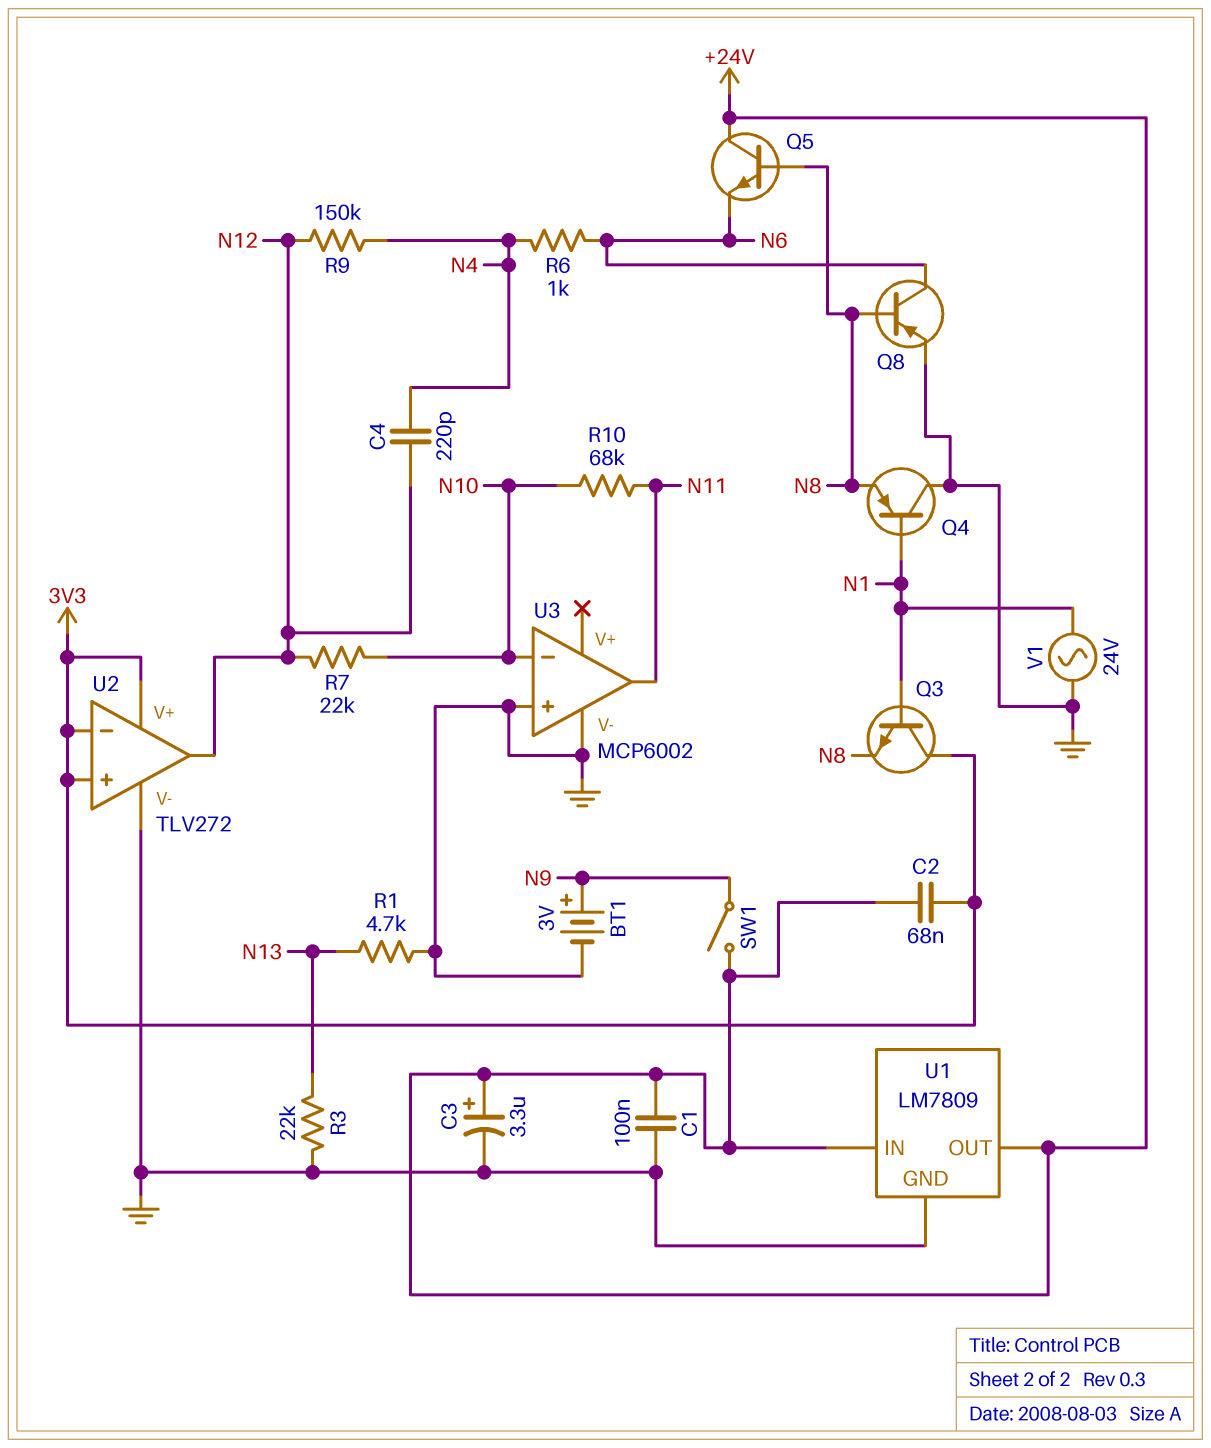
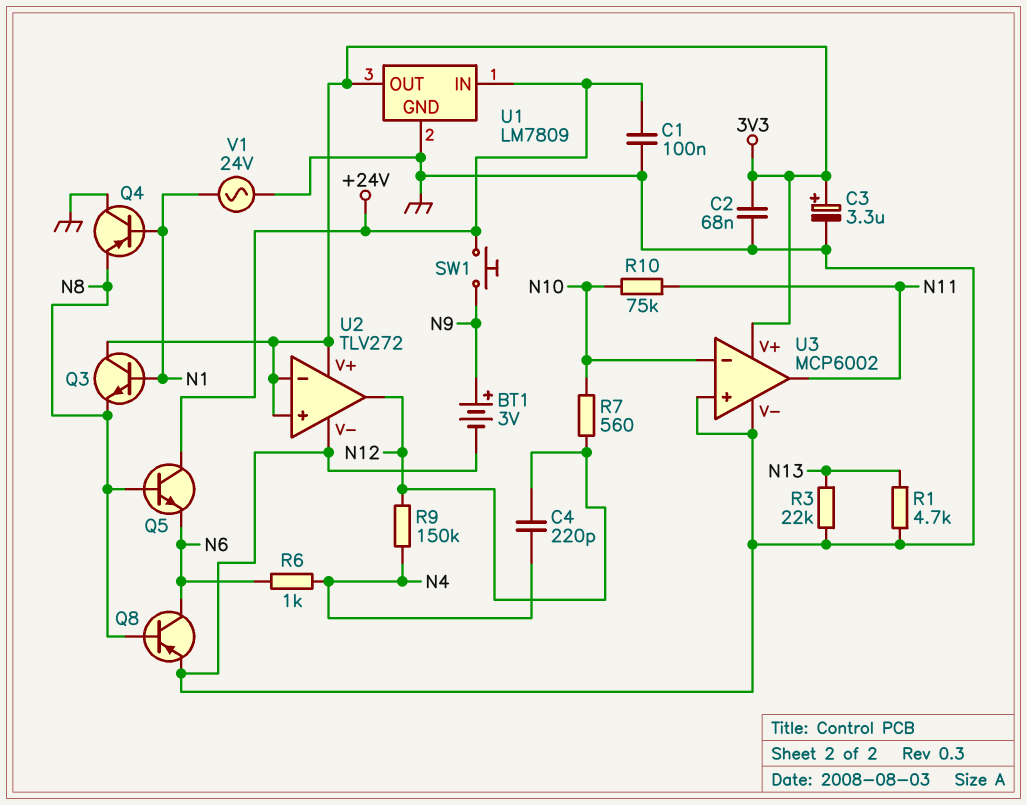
C2: 68nF (+24V, 3V3) -> 68nF (3V3, GND)
C3: 3.3uF (plus +24V, minus GND) -> 3.3uF (plus 3V3, minus GND)
R7: 22k (N10, N12) -> 560 (N10, N12)
R10: 68k (N10, N11) -> 75k (N10, N11)
SW1: switch (+24V, N9) -> button (+24V, N9)
U1 pin OUT: +24V -> 3V3
U3 pin V+: none -> 3V3

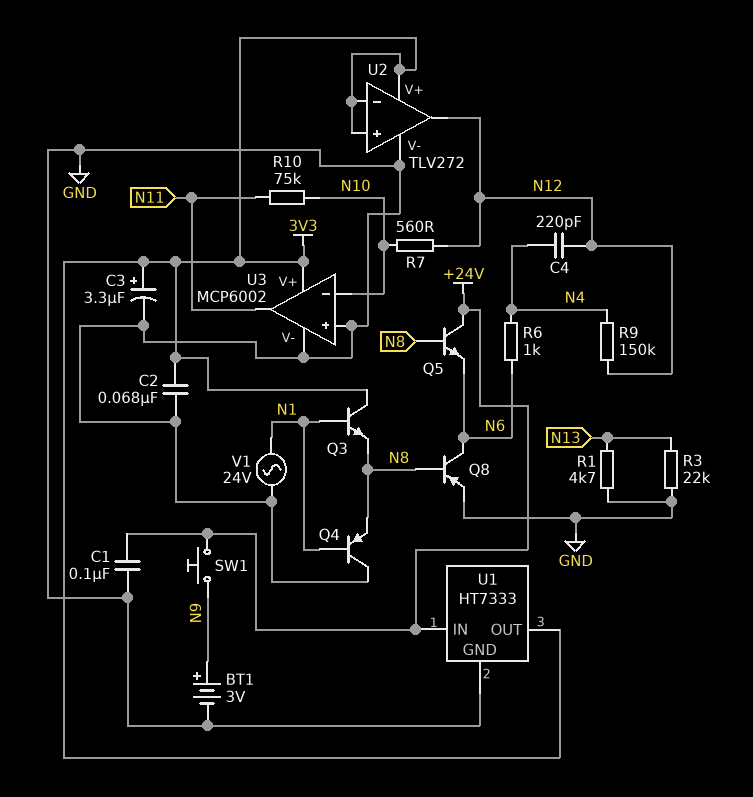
U1: LM7809 -> HT7333

